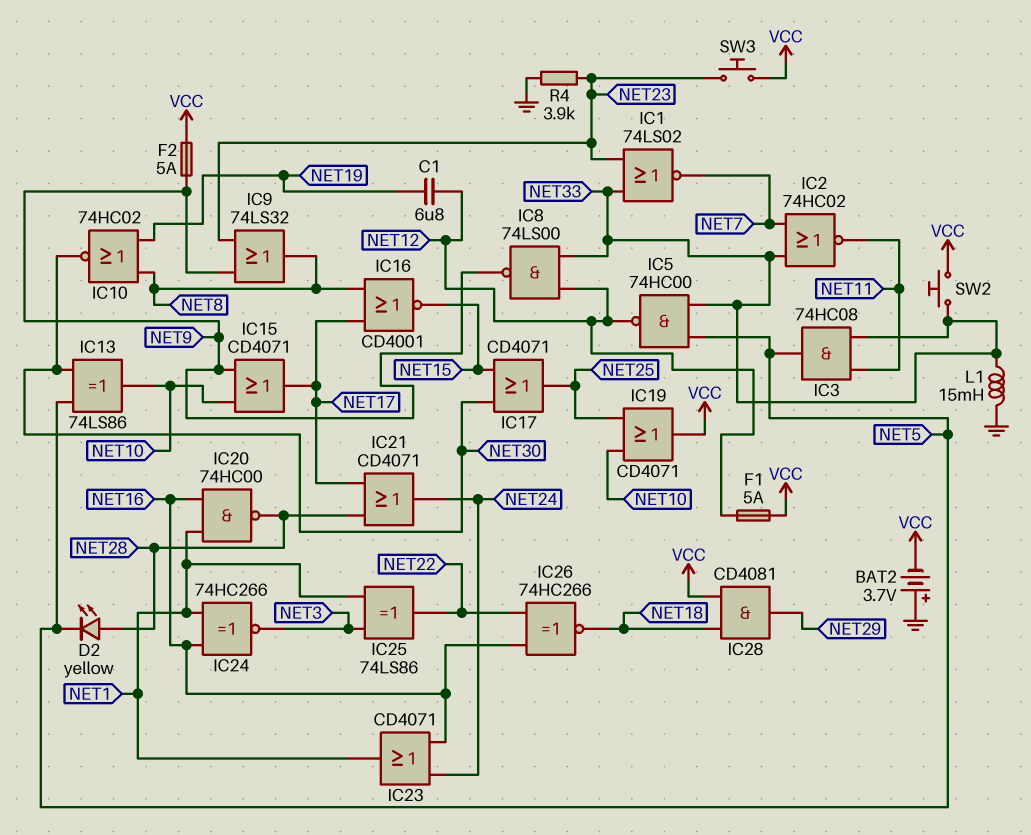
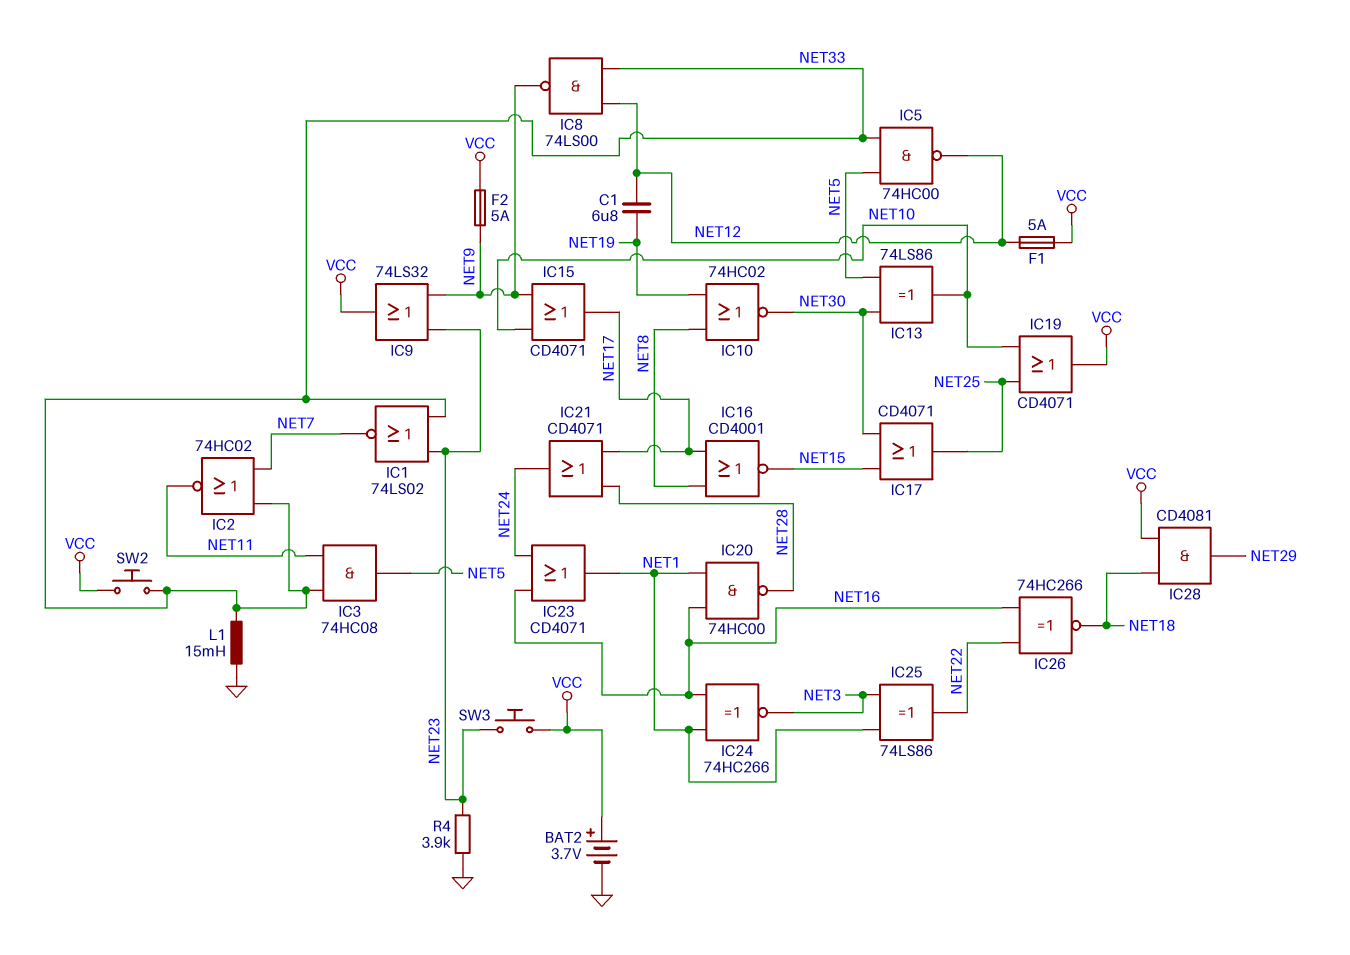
BAT2: 3.7V (plus GND, minus VCC) -> 3.7V (plus VCC, minus GND)
D2: LED yellow (A NET28, K NET5) -> none
IC9: OR 74LS32 (in NET9, in NET23, out NET8) -> OR 74LS32 (in NET9, in NET23, out VCC)

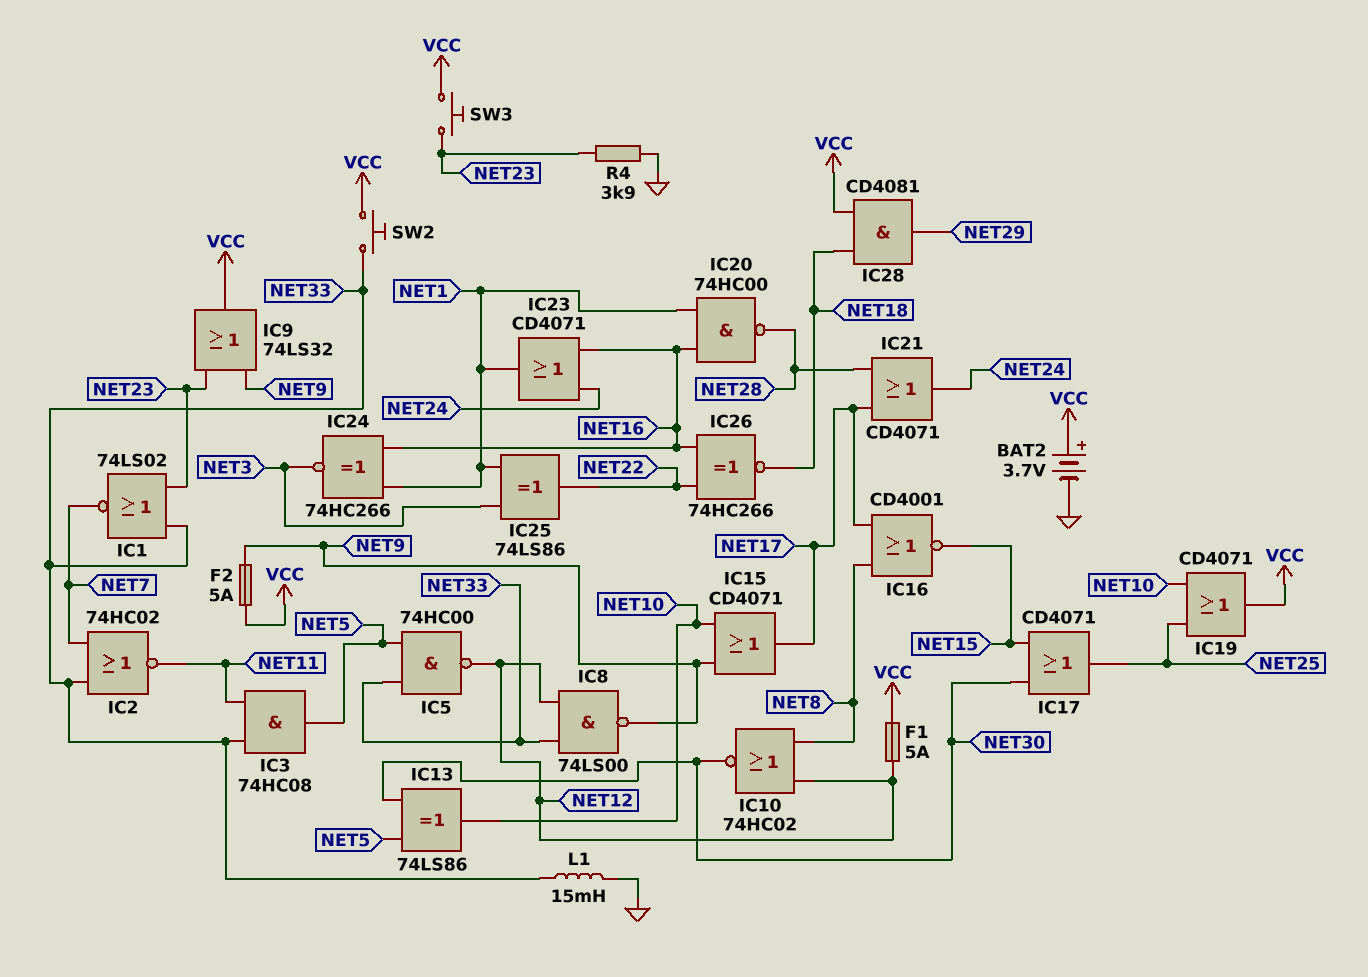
C1: 6.8uF (NET12, NET19) -> none
IC10: NOR 74HC02 (in NET8, in NET19, out NET30) -> NOR 74HC02 (in NET8, in NET12, out NET30)

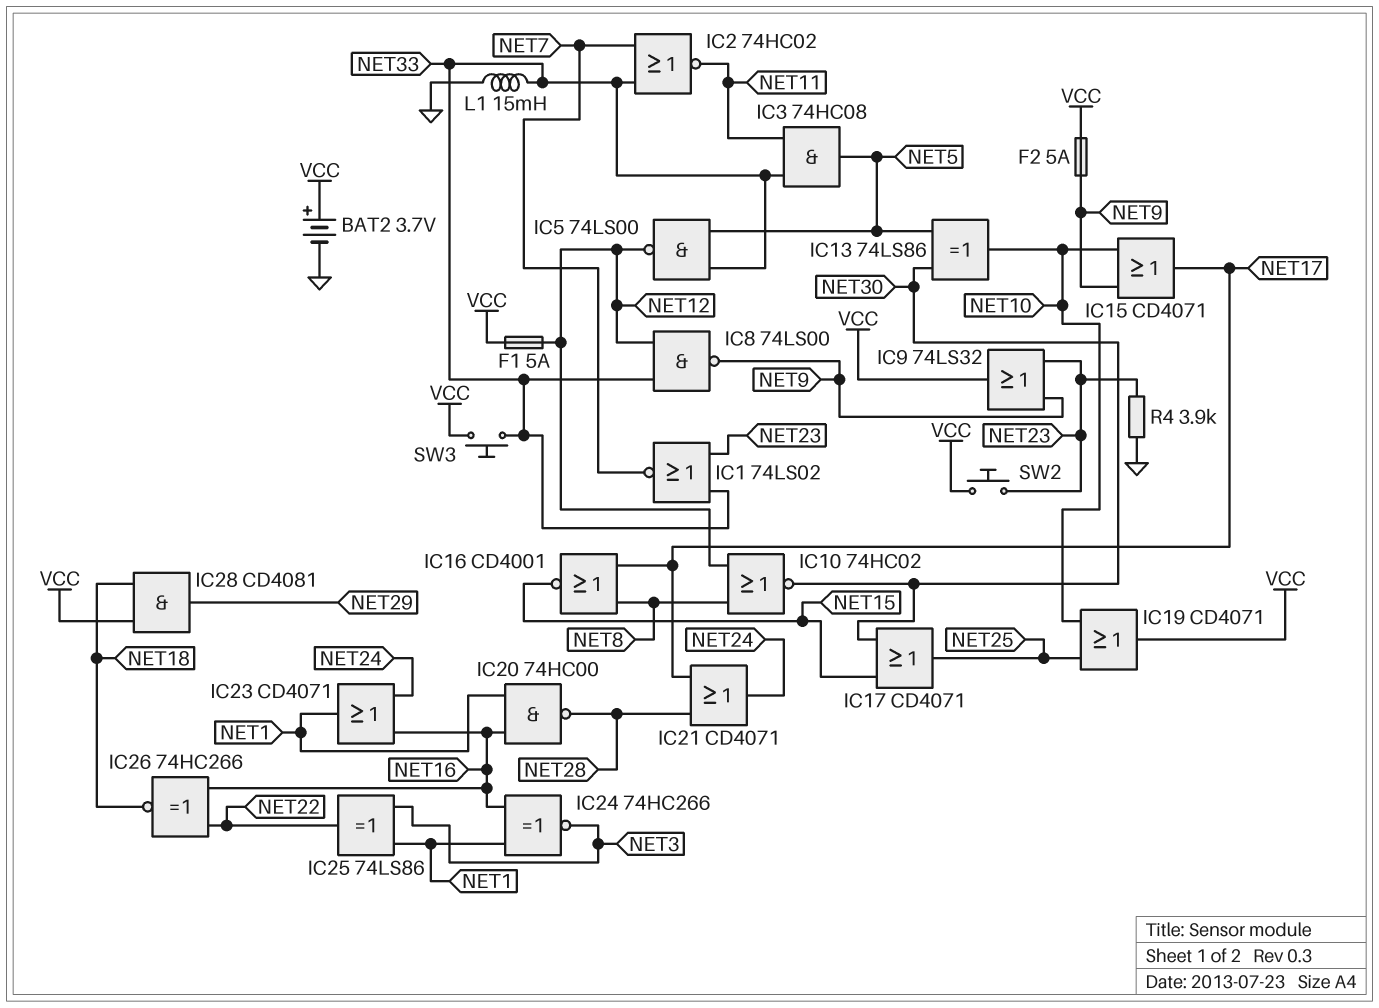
IC5: NAND 74HC00 (in NET5, in NET33, out NET12) -> NAND 74LS00 (in NET5, in NET33, out NET12)
SW2: button (NET33, VCC) -> button (NET23, VCC)
SW3: button (NET23, VCC) -> button (NET33, VCC)

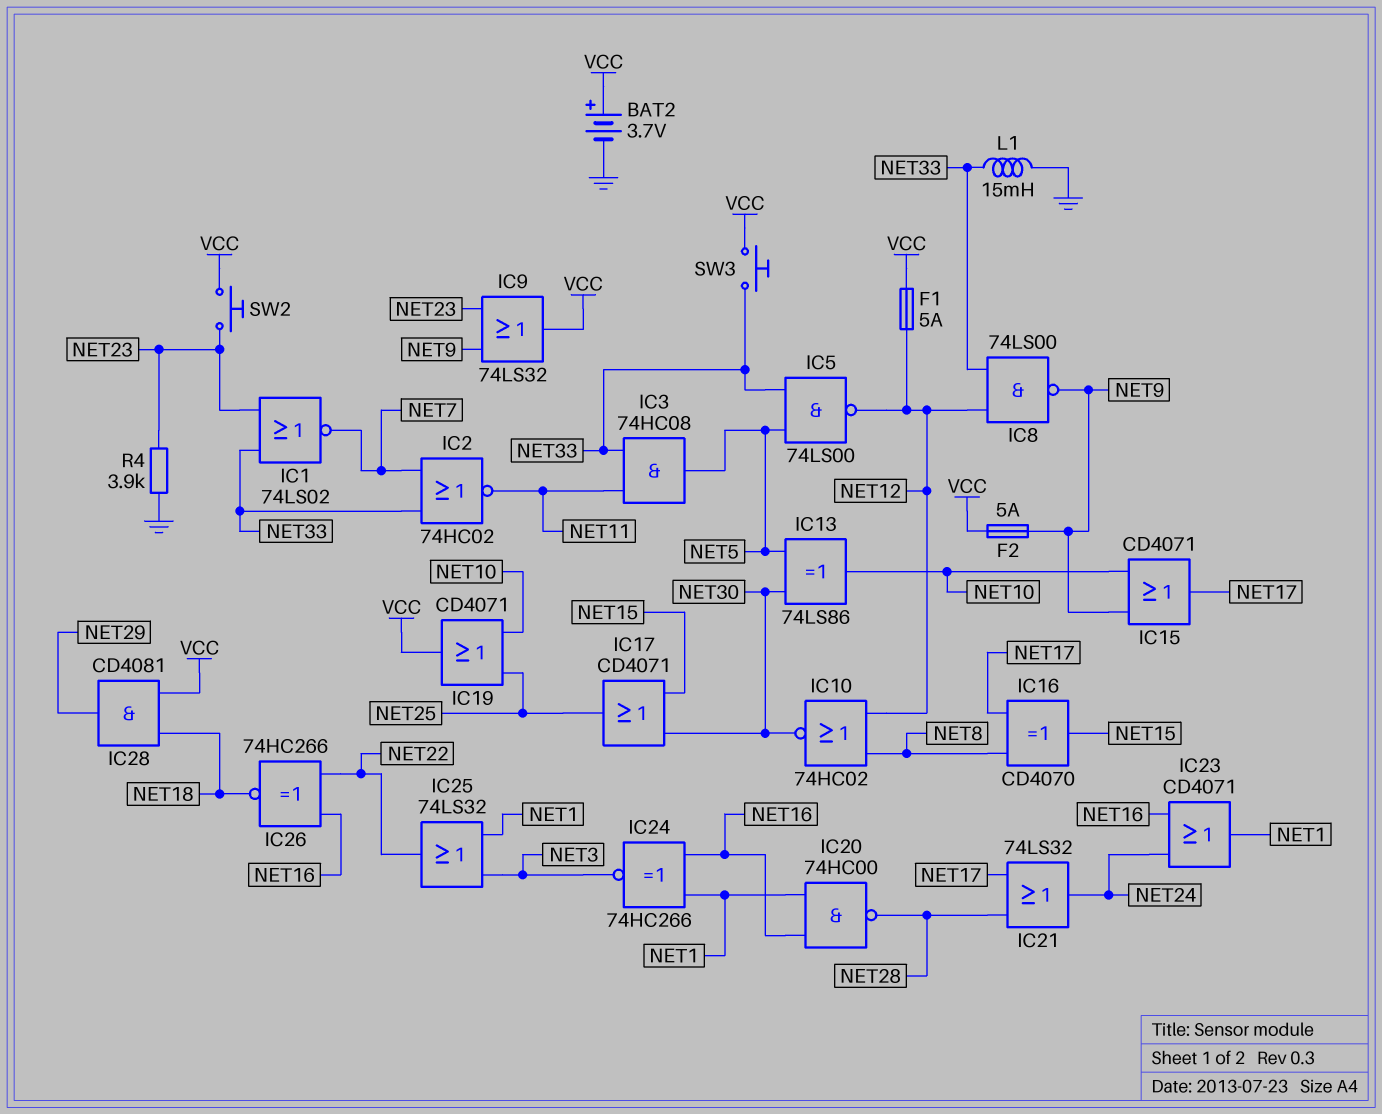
IC16: NOR CD4001 (in NET8, in NET17, out NET15) -> XOR CD4070 (in NET8, in NET17, out NET15)
IC21: OR CD4071 (in NET17, in NET28, out NET24) -> OR 74LS32 (in NET17, in NET28, out NET24)
IC25: XOR 74LS86 (in NET1, in NET3, out NET22) -> OR 74LS32 (in NET1, in NET3, out NET22)

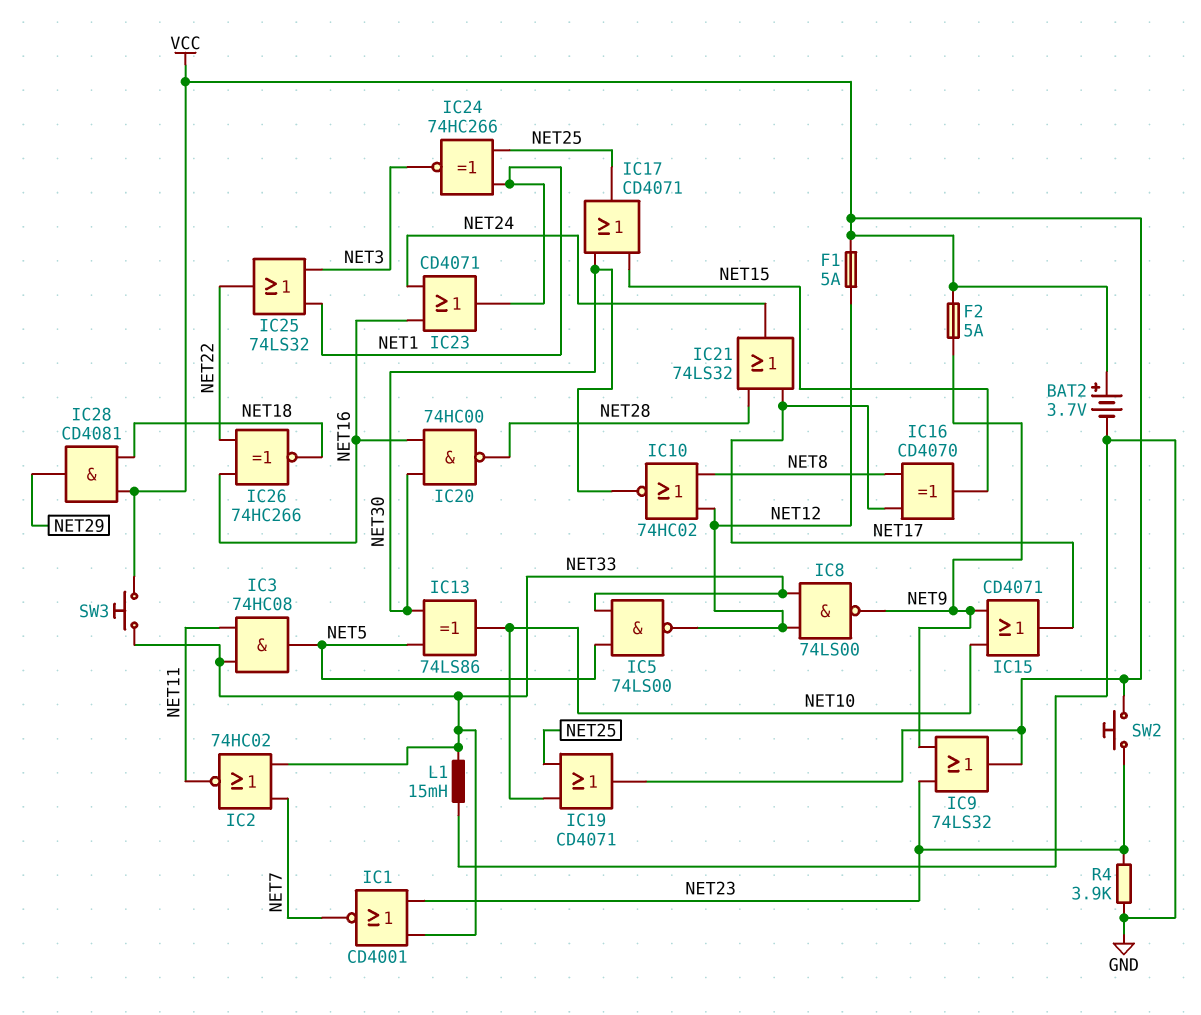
IC1: NOR 74LS02 (in NET23, in NET33, out NET7) -> NOR CD4001 (in NET23, in NET33, out NET7)
IC20: NAND 74HC00 (in NET1, in NET16, out NET28) -> NAND 74HC00 (in NET16, in NET30, out NET28)
IC24: XNOR 74HC266 (in NET1, in NET16, out NET3) -> XNOR 74HC266 (in NET1, in NET25, out NET3)

